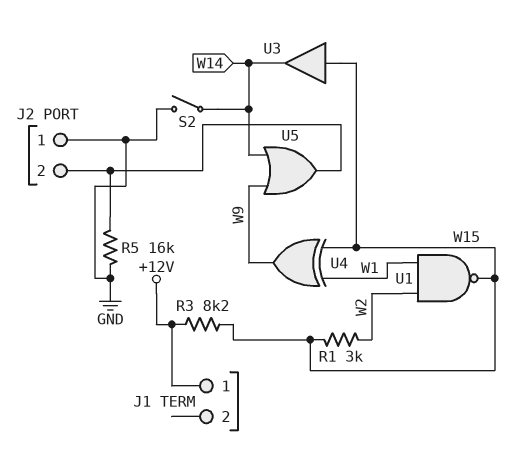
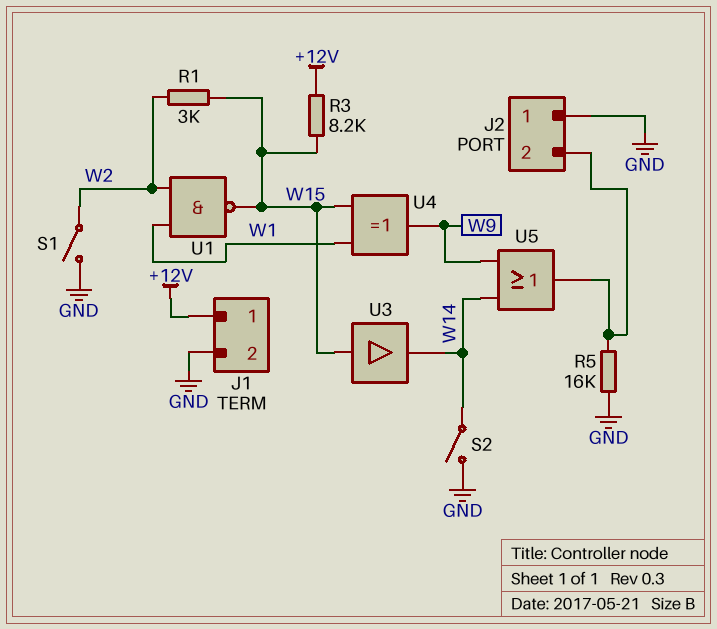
J1 pin 2: none -> GND
S1: none -> switch (GND, W2)

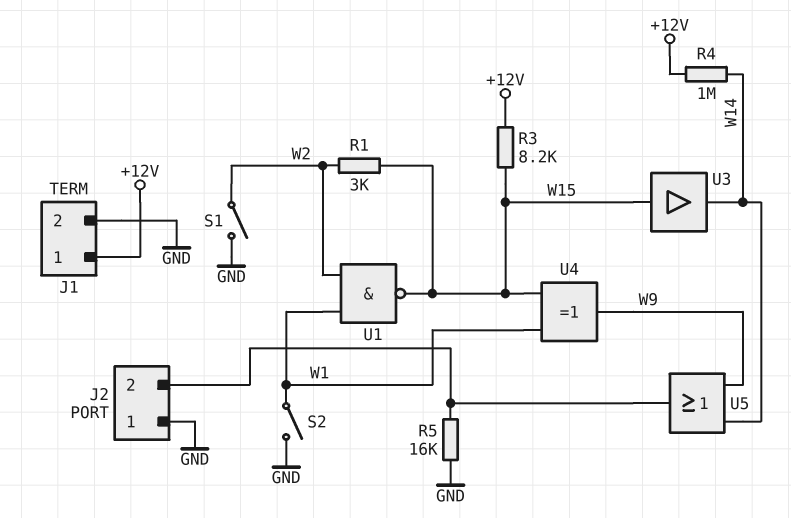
R4: none -> 1M (+12V, W14)
S2: switch (GND, W14) -> switch (GND, W1)

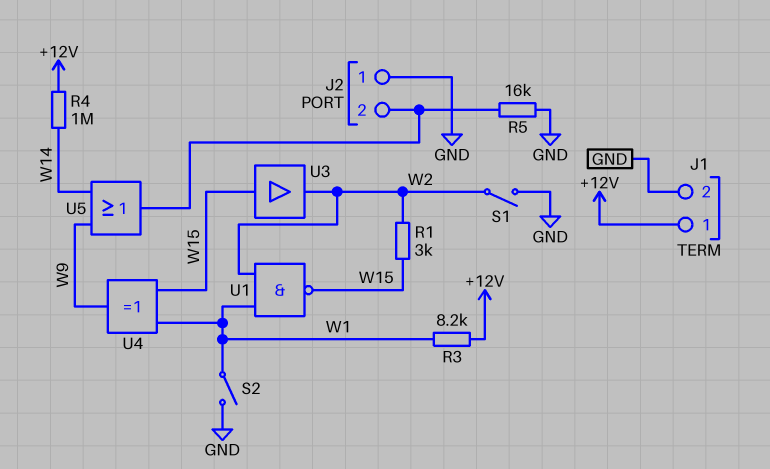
R3: 8.2k (+12V, W15) -> 8.2k (+12V, W1)
U3: buffer (in W15, out W14) -> buffer (in W15, out W2)

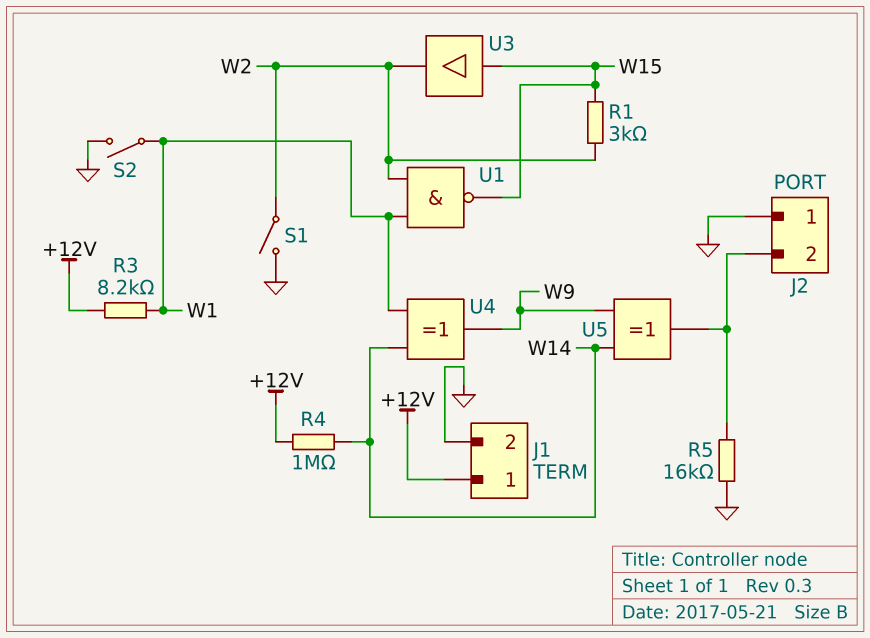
U4: XOR (in W1, in W15, out W9) -> XOR (in W1, in W14, out W9)
U5: OR (in W9, in W14, out J2/2) -> XOR (in W9, in W14, out J2/2)

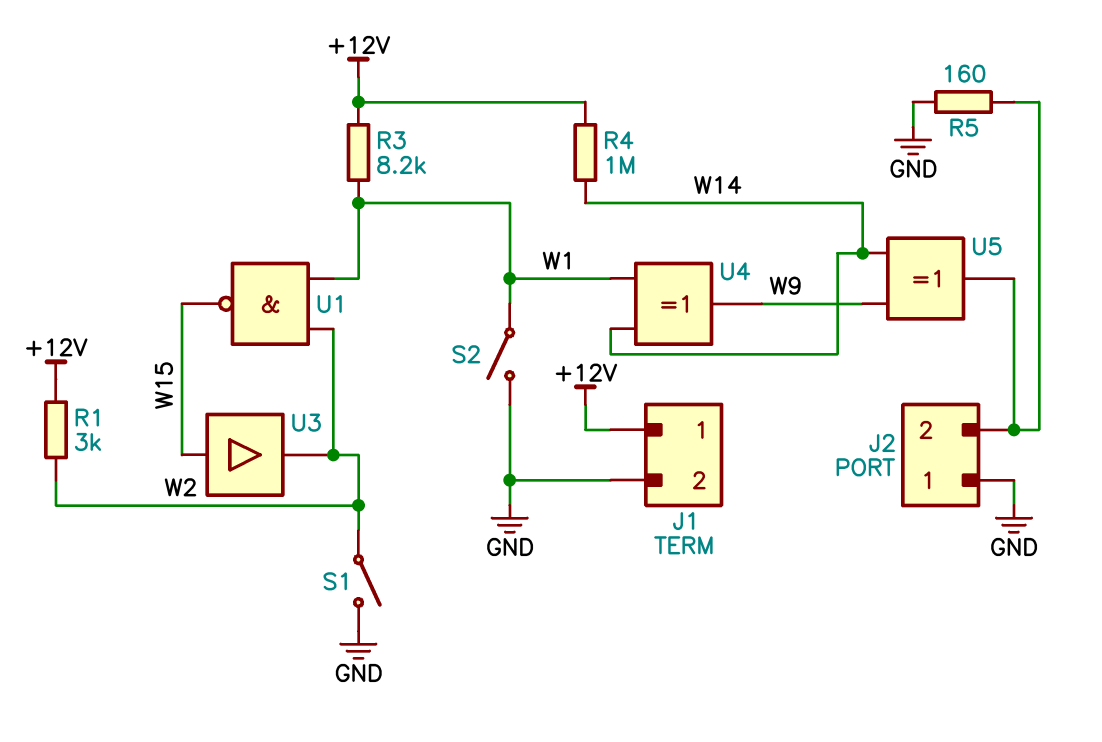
R1: 3k (W2, W15) -> 3k (+12V, W2)
R5: 16k (GND, J2/2) -> 160 (GND, J2/2)

